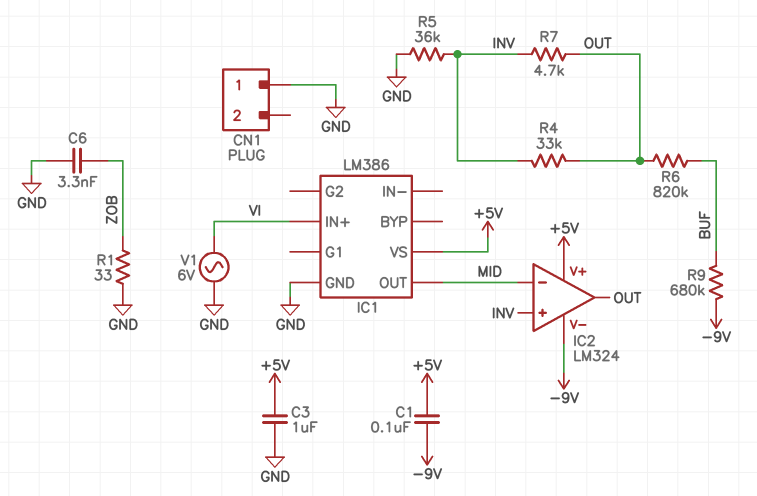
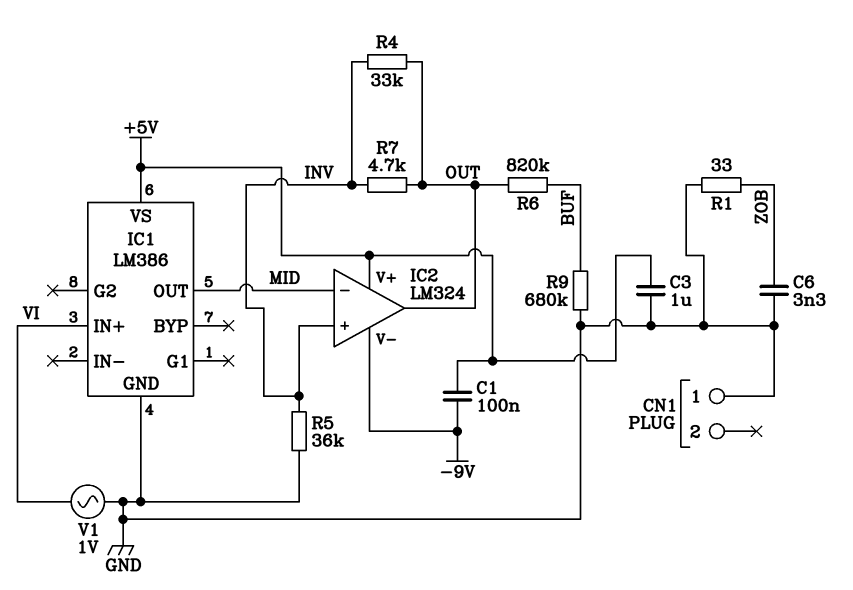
R9: 680k (-9V, BUF) -> 680k (BUF, GND)
V1: AC 6V (GND, VI) -> AC 1V (GND, VI)

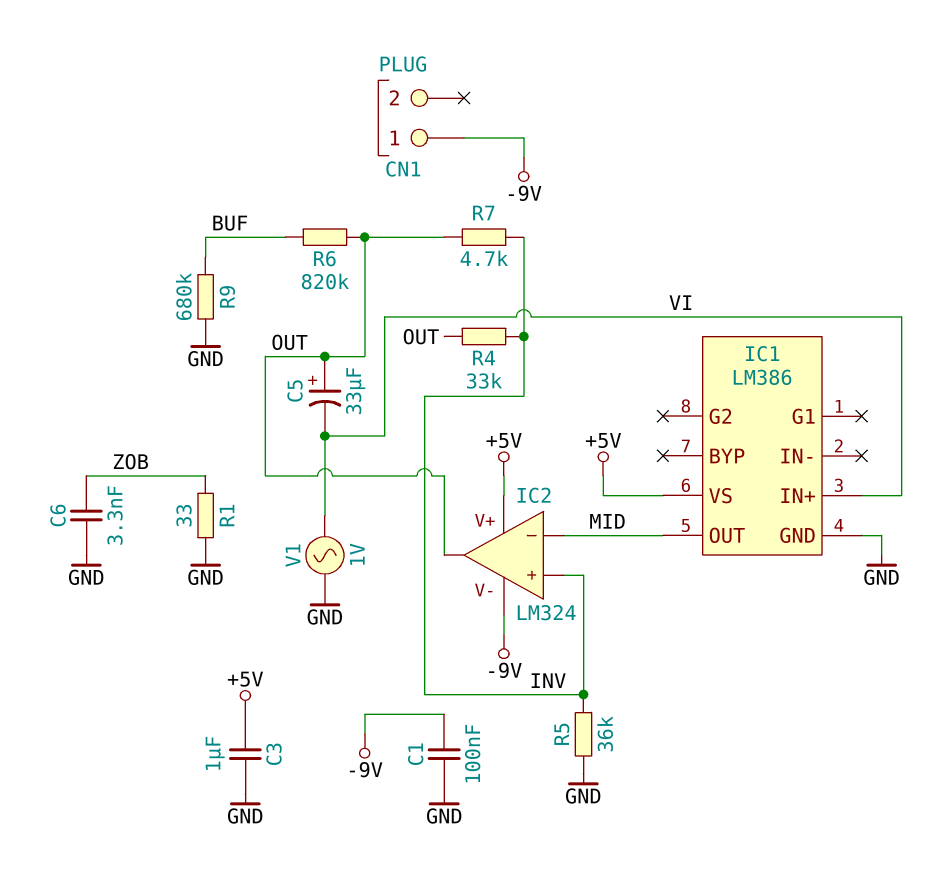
C1: 100nF (+5V, -9V) -> 100nF (-9V, GND)
C5: none -> 33uF (plus OUT, minus VI)
CN1 pin 1: GND -> -9V

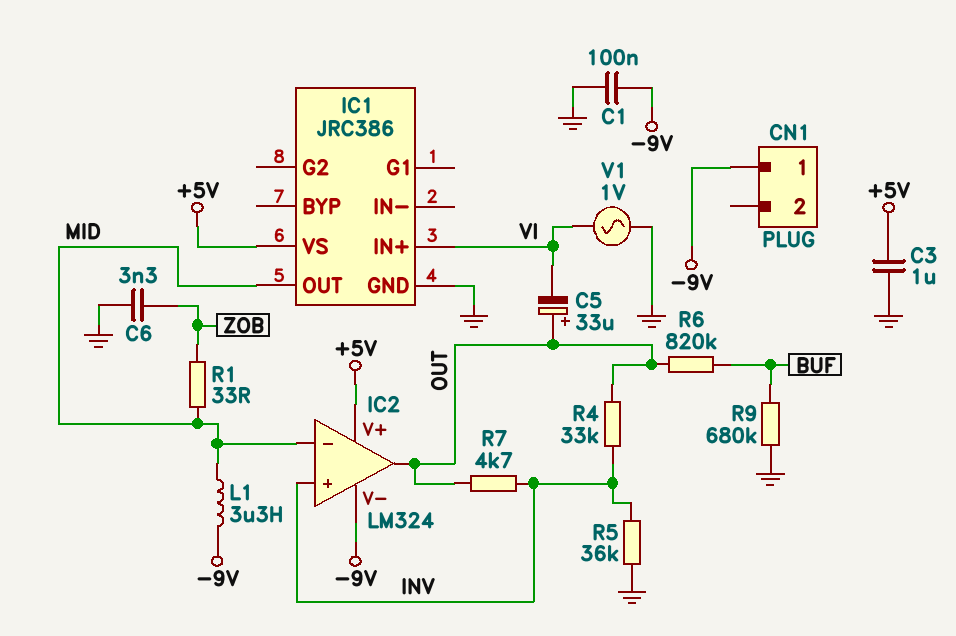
IC1: LM386 -> JRC386
L1: none -> 3.3uH (-9V, MID)
R1: 33 (GND, ZOB) -> 33 (MID, ZOB)

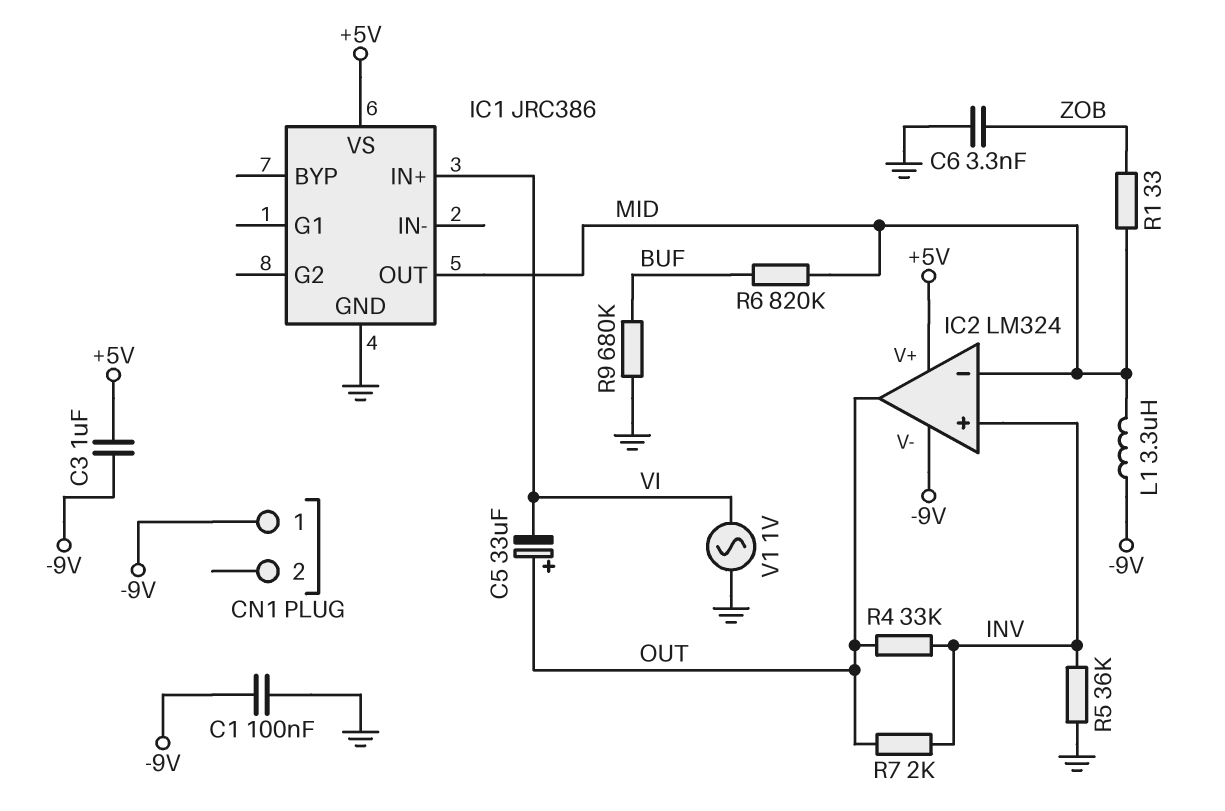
C3: 1uF (+5V, GND) -> 1uF (+5V, -9V)
R6: 820k (BUF, OUT) -> 820k (BUF, MID)
R7: 4.7k (INV, OUT) -> 2k (INV, OUT)

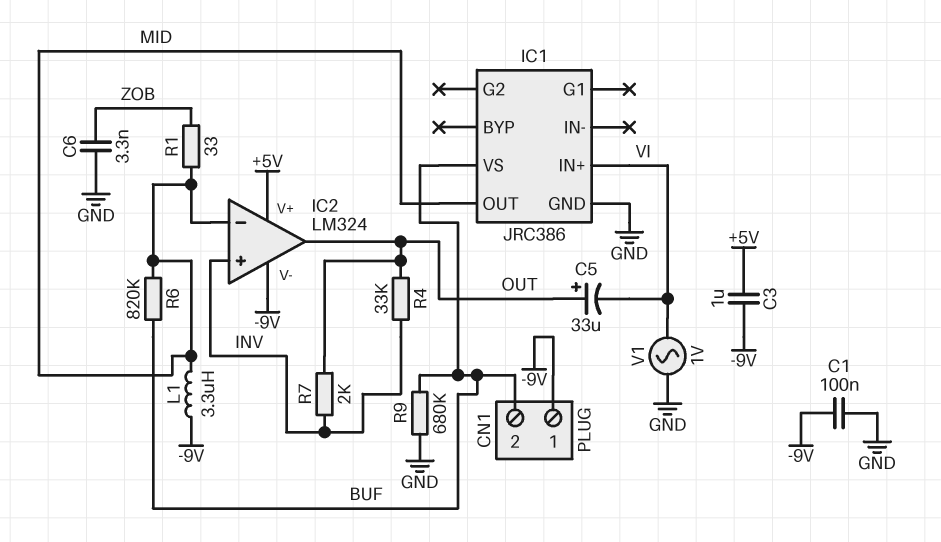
CN1 pin 2: none -> BUF
IC1 pin VS: +5V -> BUF
R5: 36k (GND, INV) -> none

